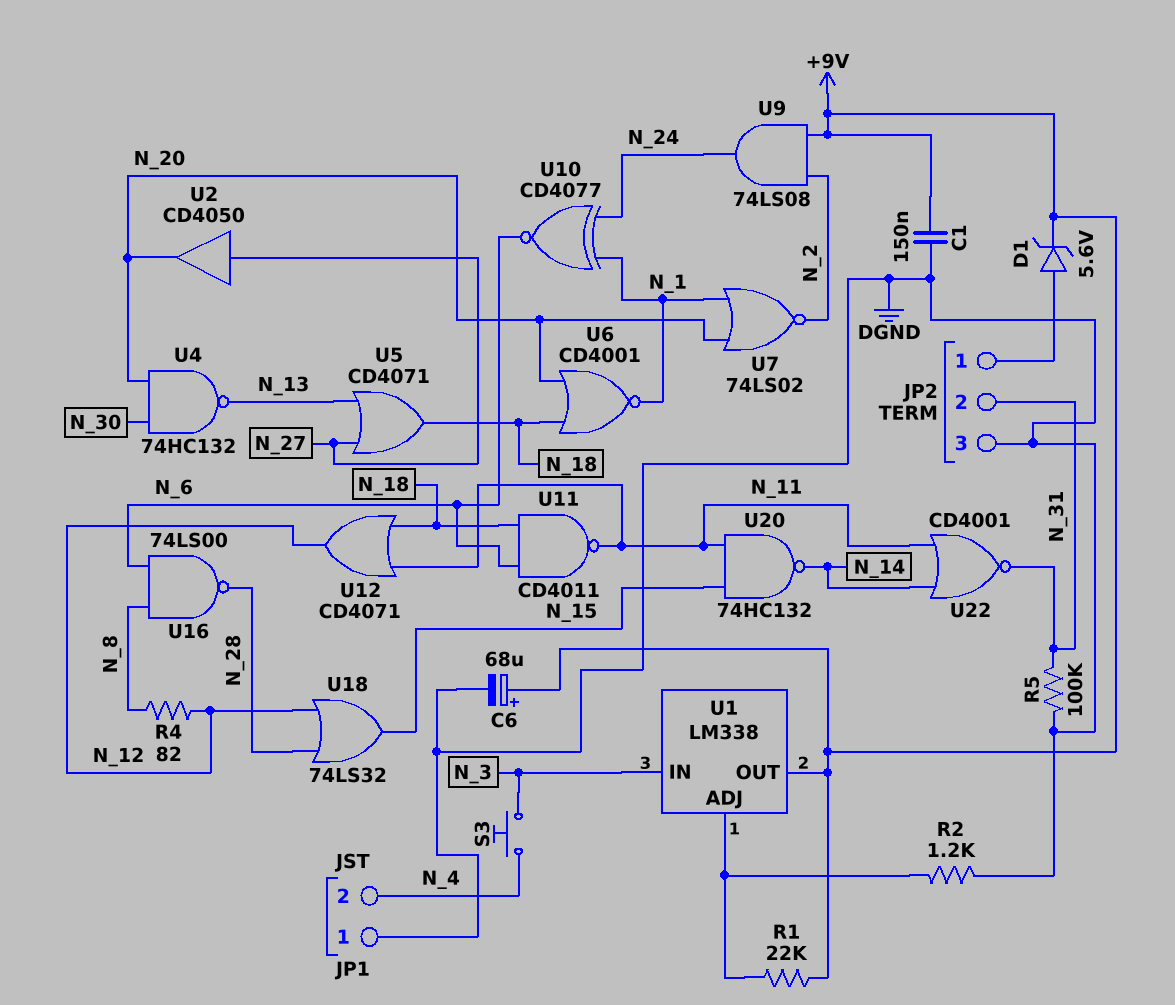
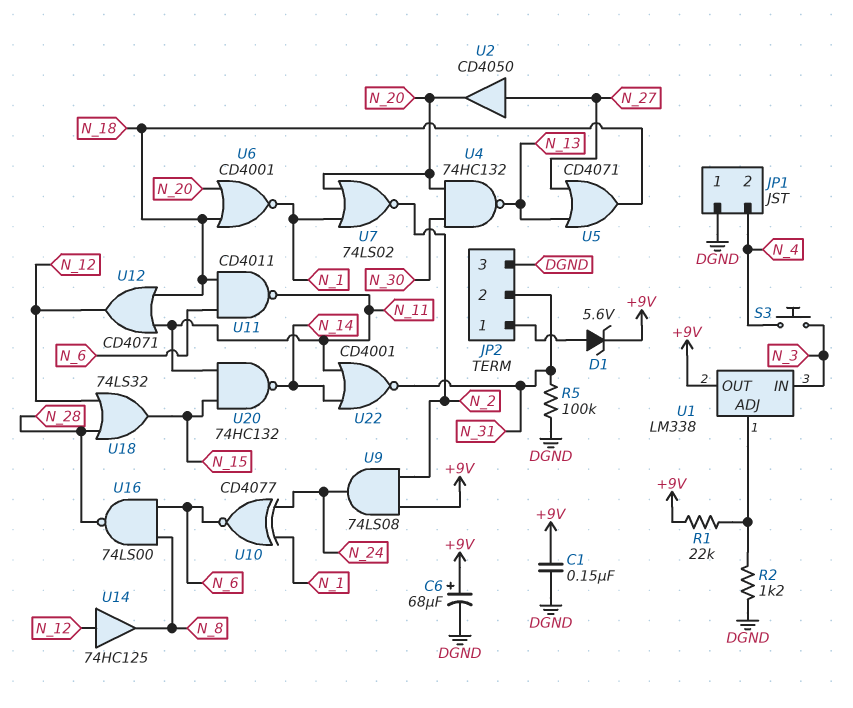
R4: 82 (N_8, N_12) -> none
U14: none -> buffer 74HC125 (in N_12, out N_8)

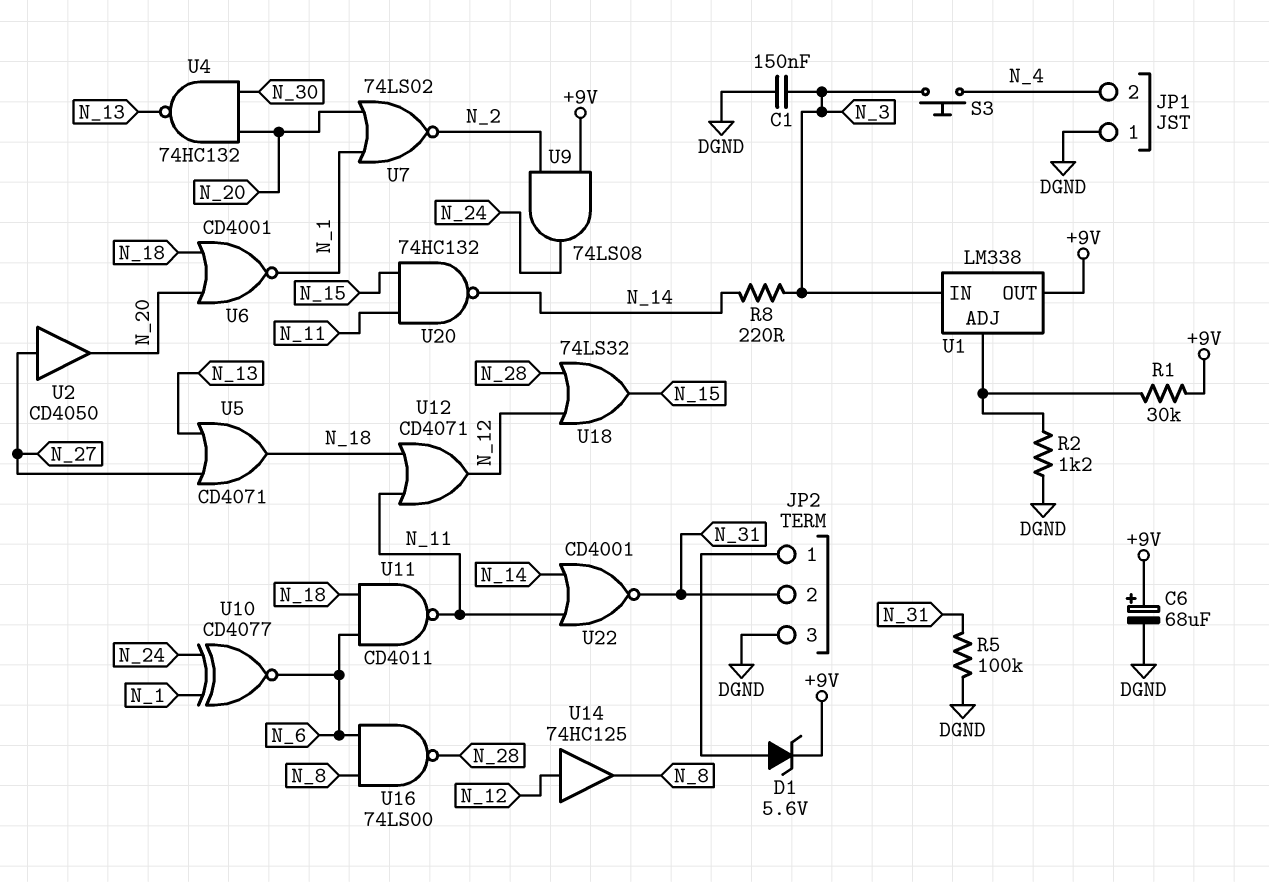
C1: 150nF (+9V, DGND) -> 150nF (DGND, N_3)
R1: 22k (+9V, U1/ADJ) -> 30k (+9V, U1/ADJ)
R8: none -> 220 (N_3, N_14)

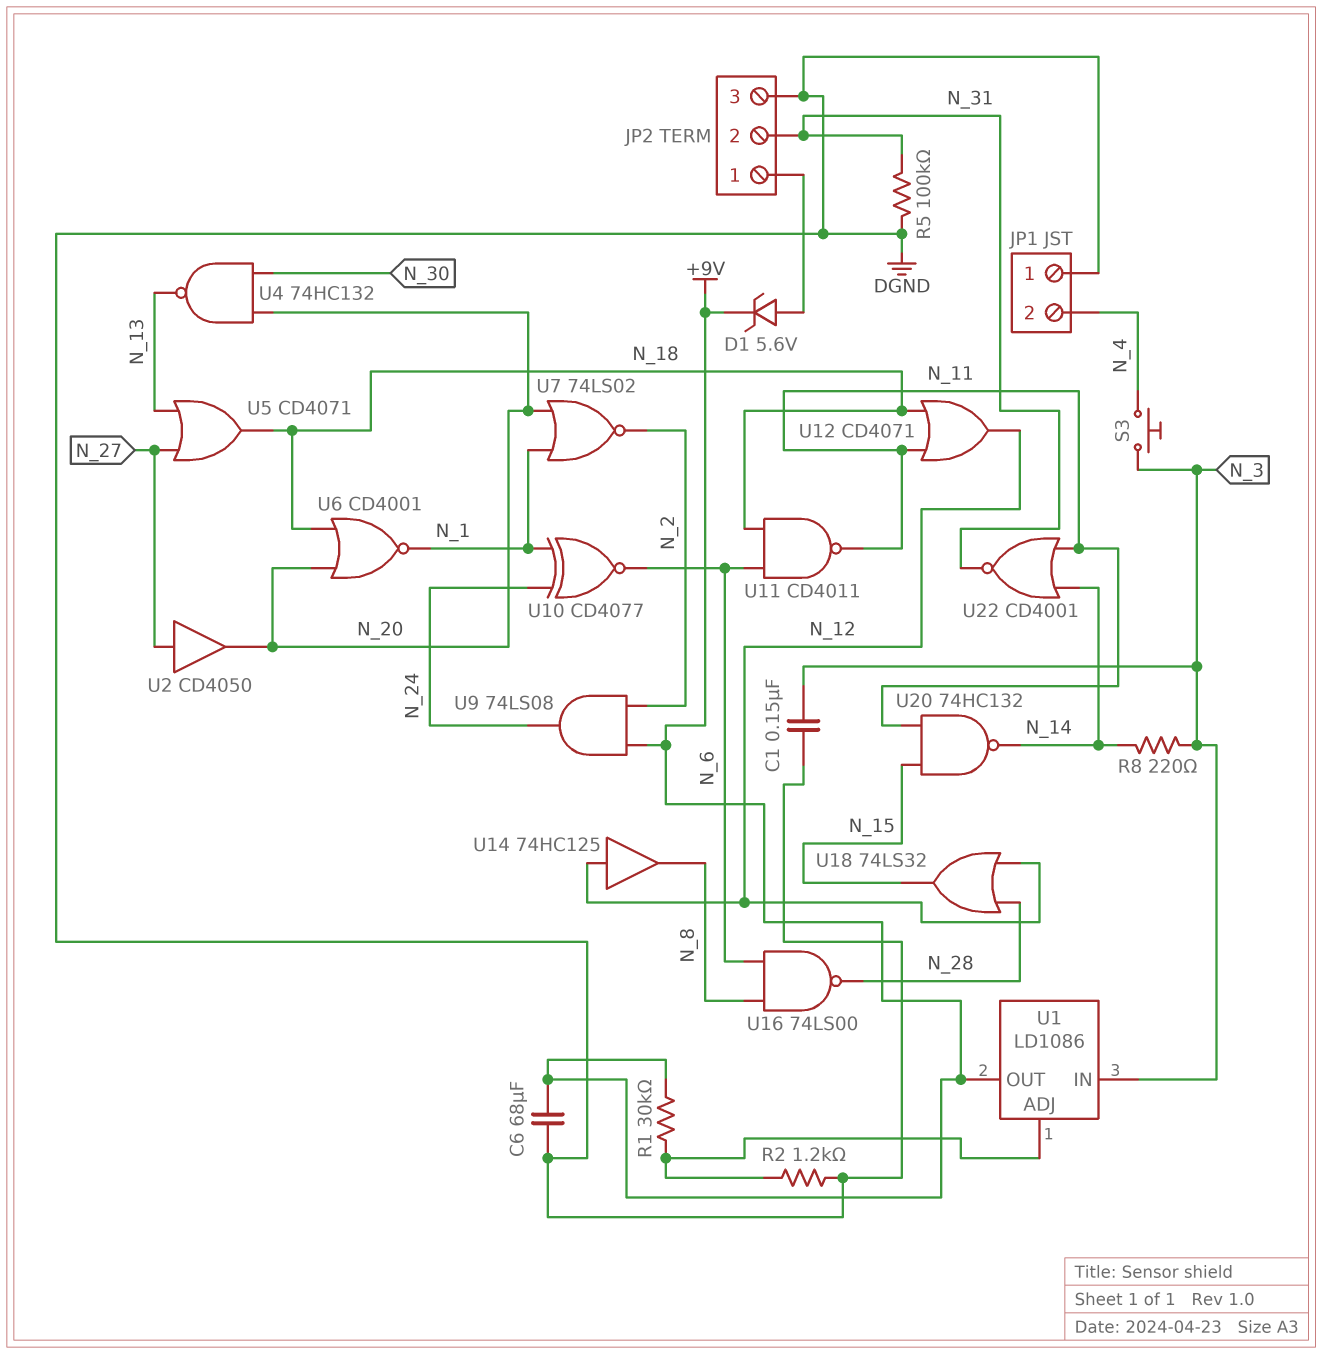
C6: 68uF (plus +9V, minus DGND) -> 68uF (+9V, DGND)
U1: LM338 -> LD1086

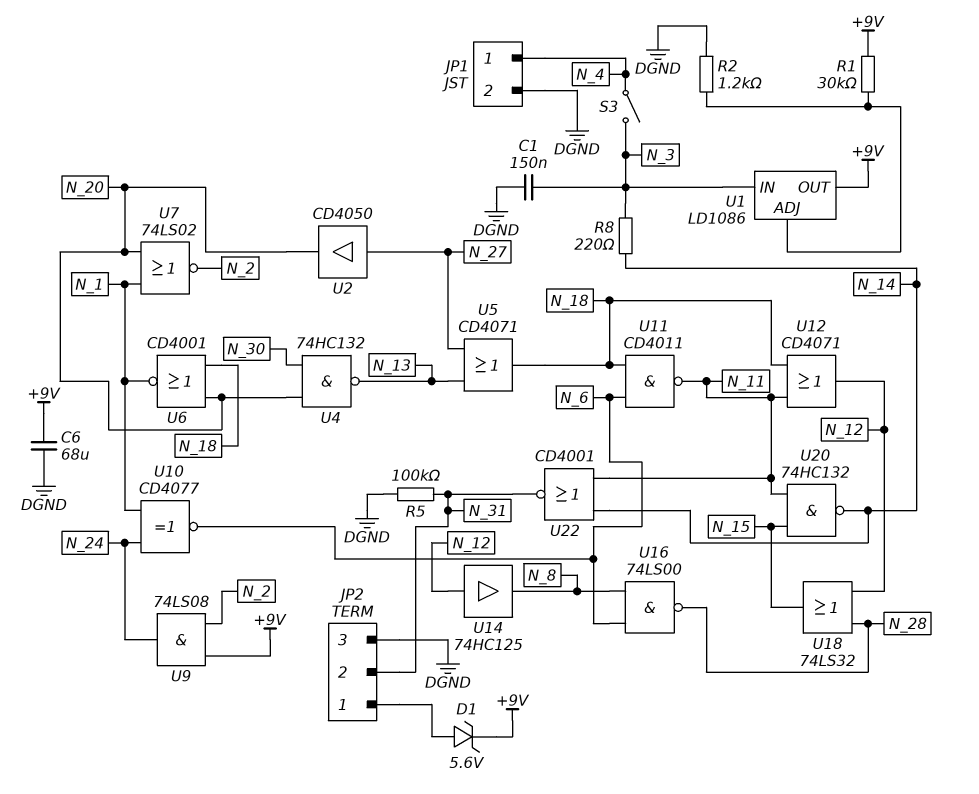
JP1 pin 1: DGND -> N_4
JP1 pin 2: N_4 -> DGND
S3: button (N_3, N_4) -> switch (N_3, N_4)

